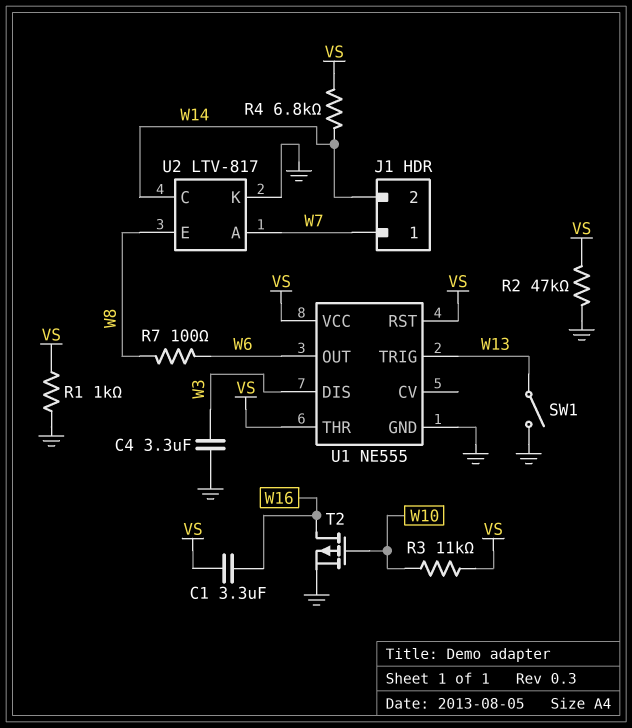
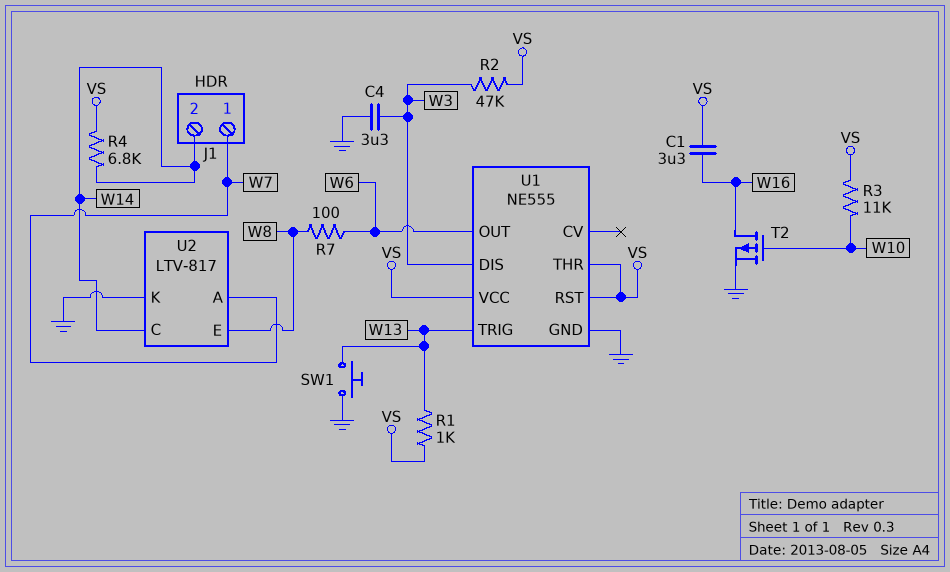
R1: 1k (GND, VS) -> 1k (VS, W13)
R2: 47k (GND, VS) -> 47k (VS, W3)
SW1: switch (GND, W13) -> button (GND, W13)

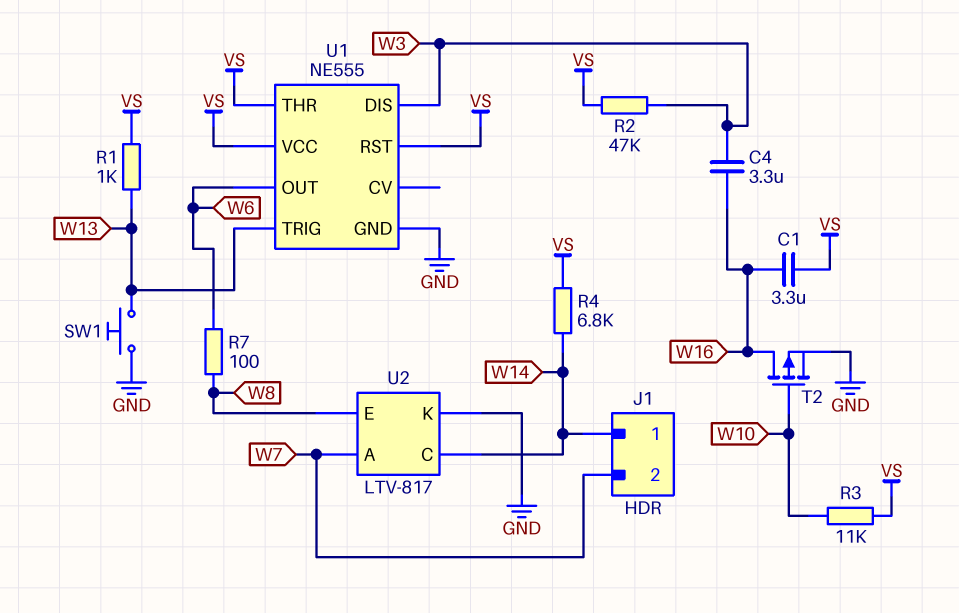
C4: 3.3uF (GND, W3) -> 3.3uF (W3, W16)
J1 pin 1: W7 -> W14
J1 pin 2: W14 -> W7

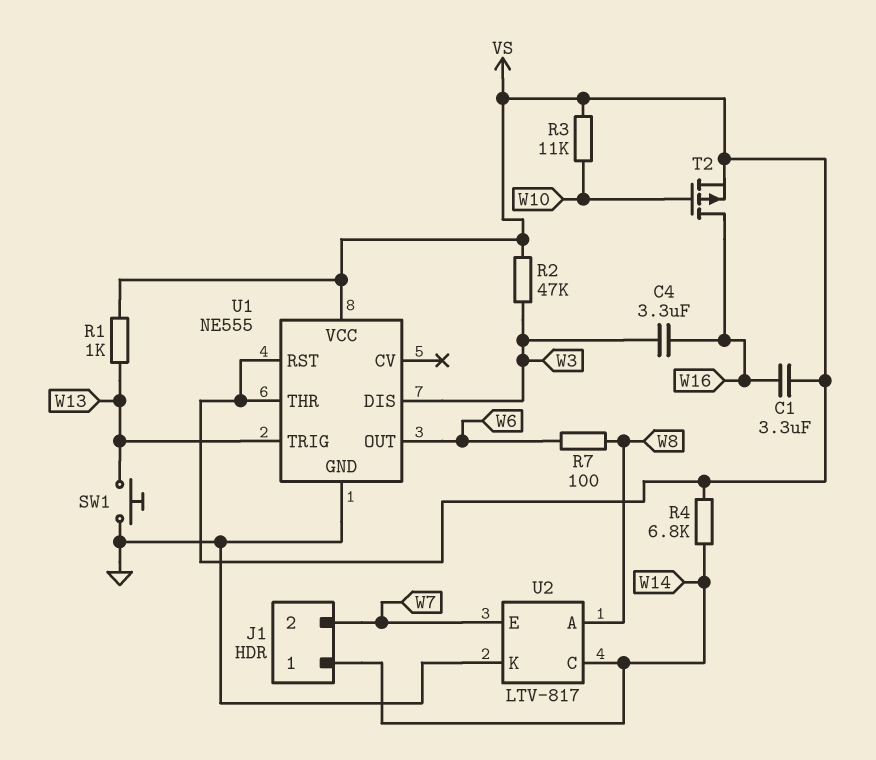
T2: PMOS (G W10, D W16, S GND) -> PMOS (G W10, D W16, S VS)
U2 pin A: W7 -> W8
U2 pin E: W8 -> W7

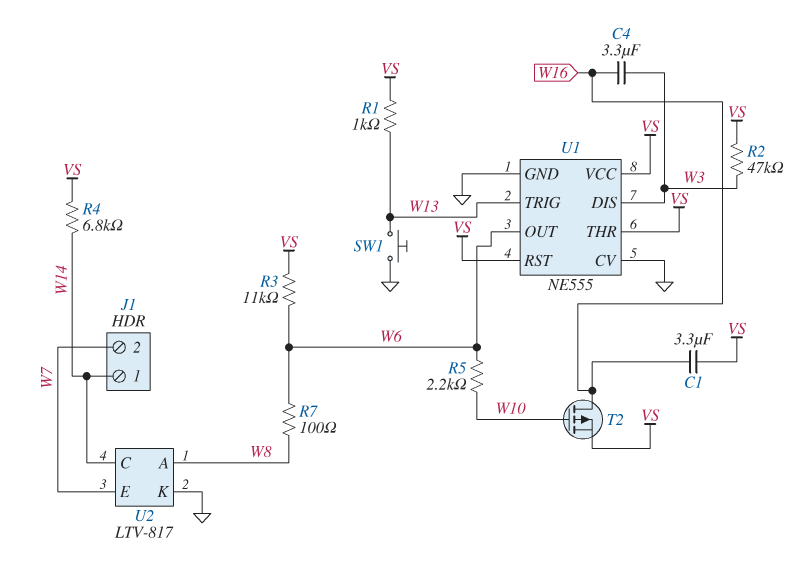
R3: 11k (VS, W10) -> 11k (VS, W6)
R5: none -> 2.2k (W6, W10)
U1 pin CV: none -> GND

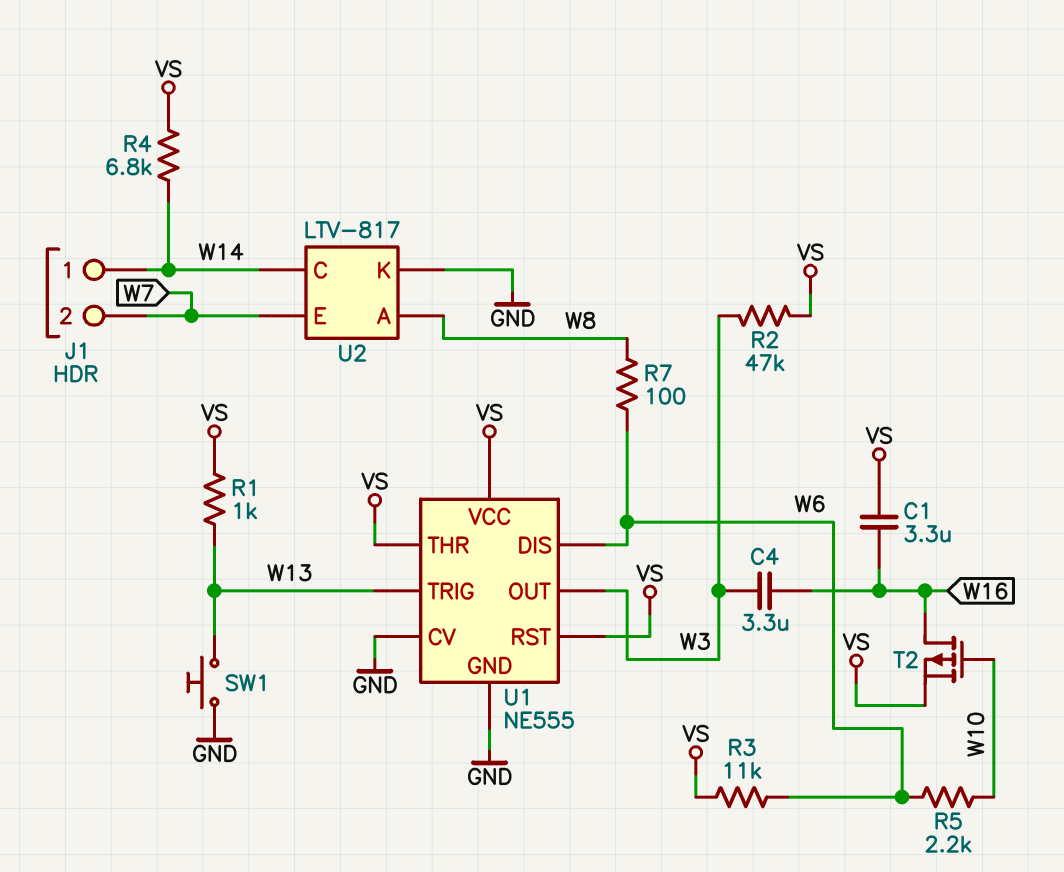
U1 pin DIS: W3 -> W6
U1 pin OUT: W6 -> W3

